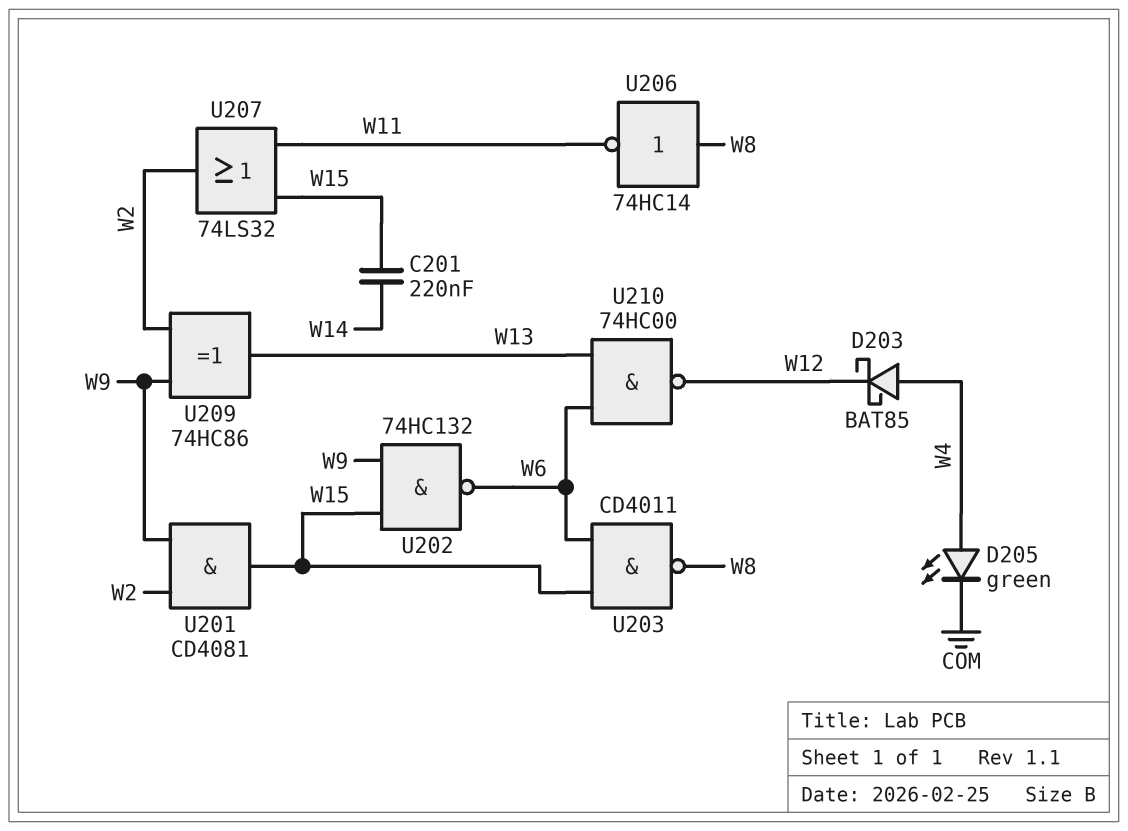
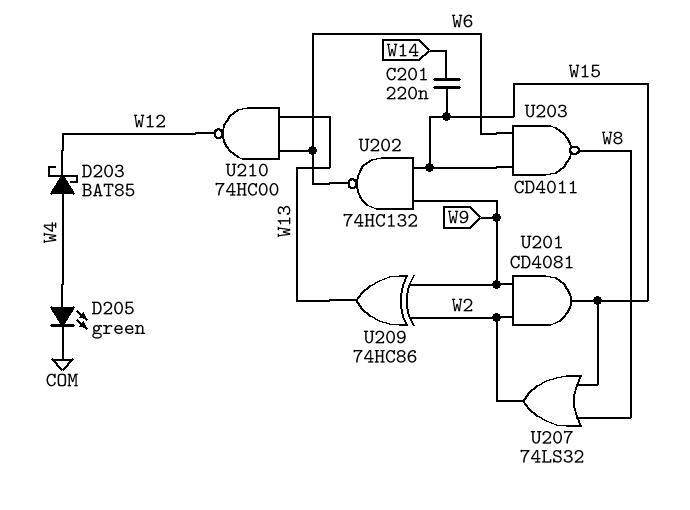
U206: NOT 74HC14 (in W8, out W11) -> none
U207: OR 74LS32 (in W11, in W15, out W2) -> OR 74LS32 (in W8, in W15, out W2)

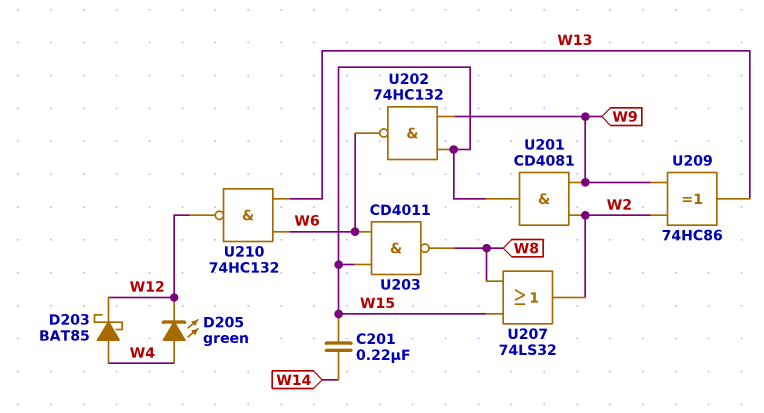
D205: LED green (A W4, K COM) -> LED green (A W4, K W12)
U210: NAND 74HC00 (in W6, in W13, out W12) -> NAND 74HC132 (in W6, in W13, out W12)

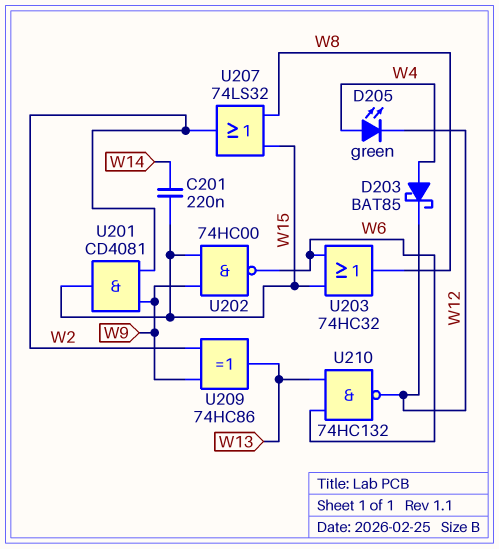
U202: NAND 74HC132 (in W9, in W15, out W6) -> NAND 74HC00 (in W9, in W15, out W6)
U203: NAND CD4011 (in W6, in W15, out W8) -> OR 74HC32 (in W6, in W15, out W8)

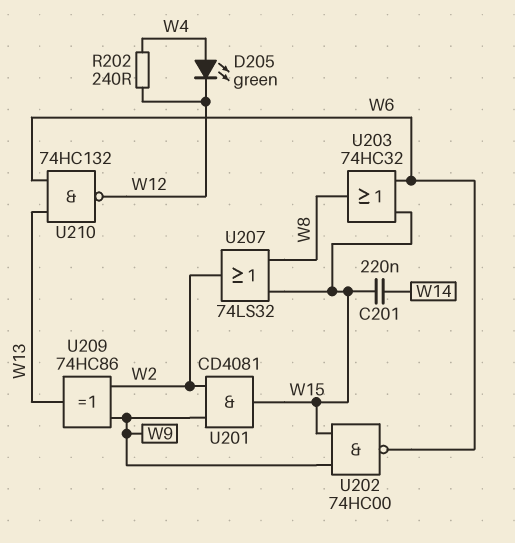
D203: schottky BAT85 (A W4, K W12) -> none
R202: none -> 240 (W4, W12)

